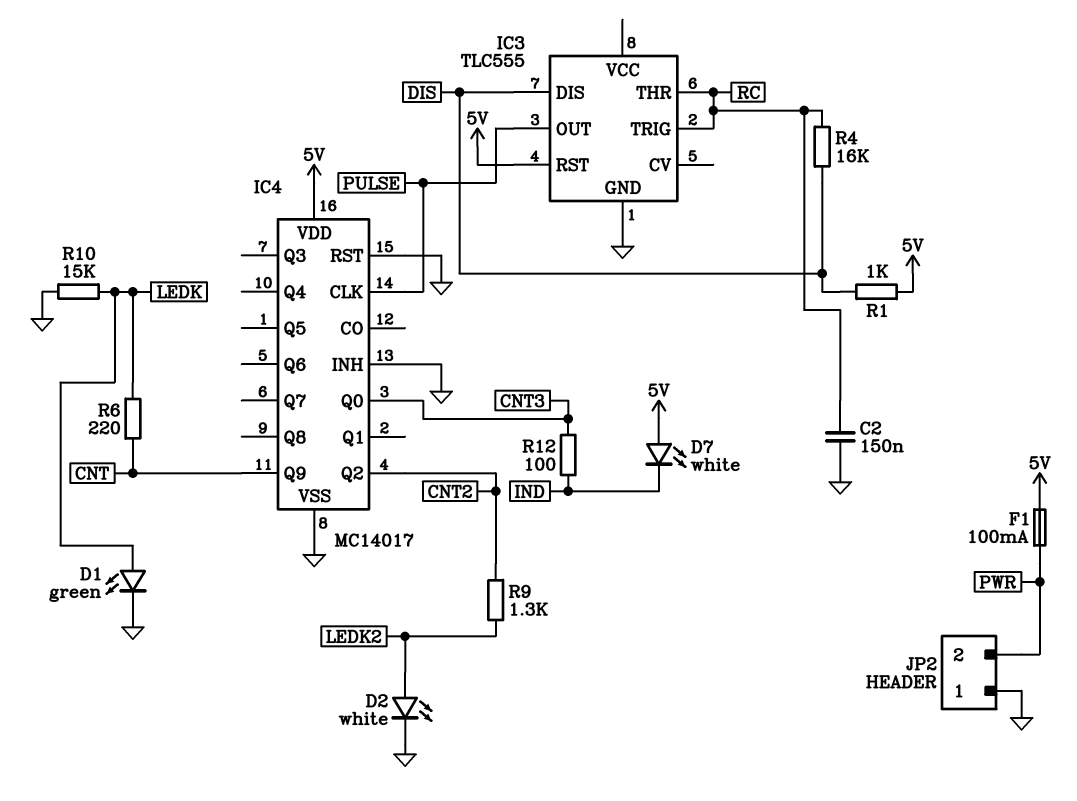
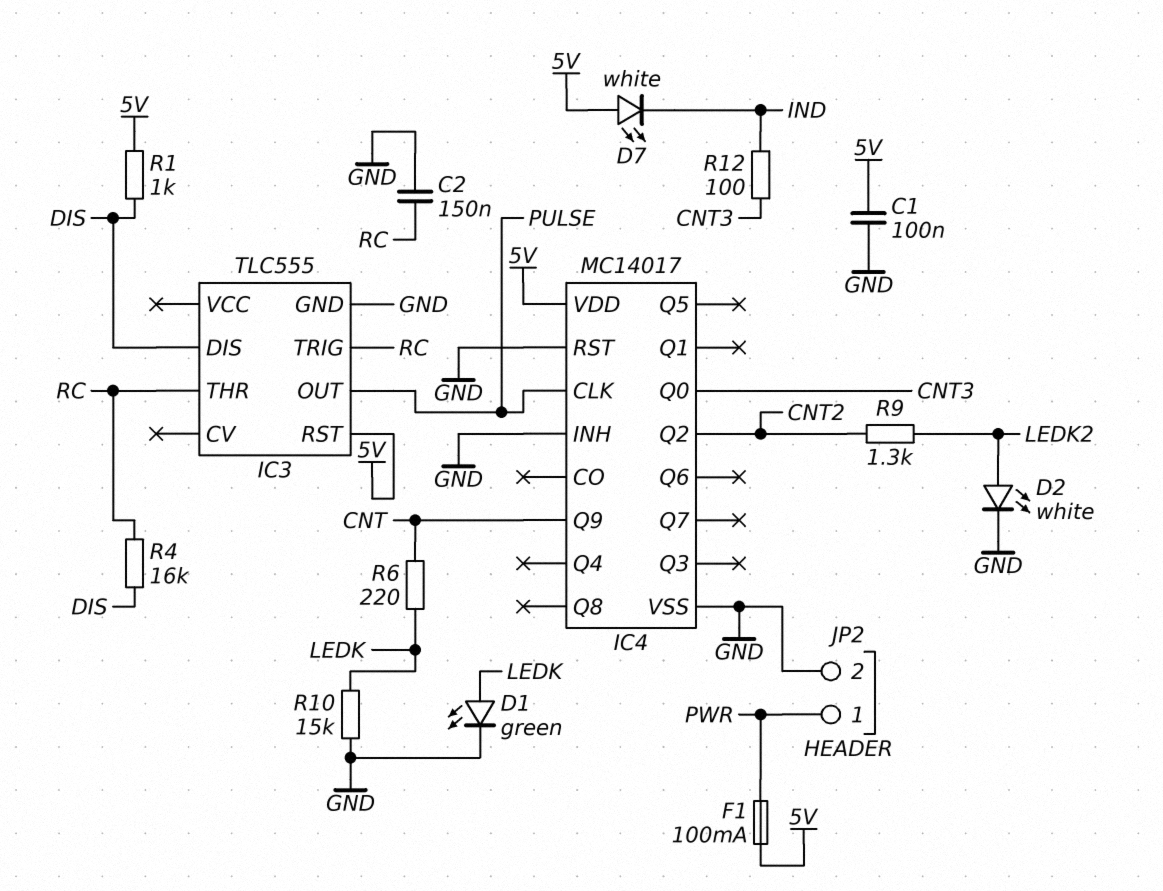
C1: none -> 100nF (5V, GND)
JP2 pin 1: GND -> PWR
JP2 pin 2: PWR -> GND

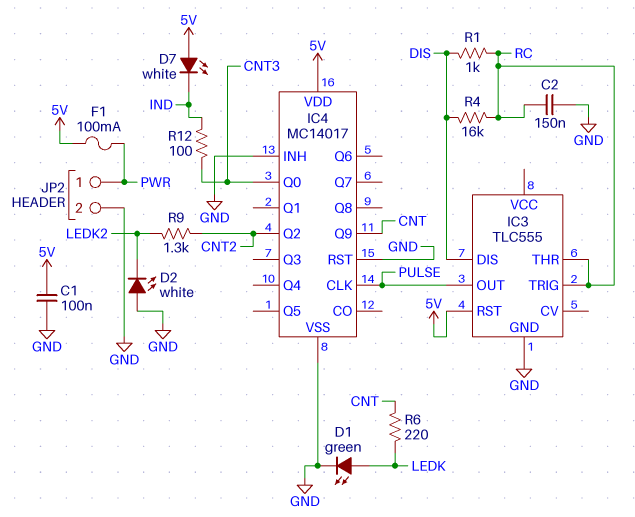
D2: LED white (A LEDK2, K GND) -> LED white (A GND, K LEDK2)
R1: 1k (5V, DIS) -> 1k (DIS, RC)
R10: 15k (GND, LEDK) -> none

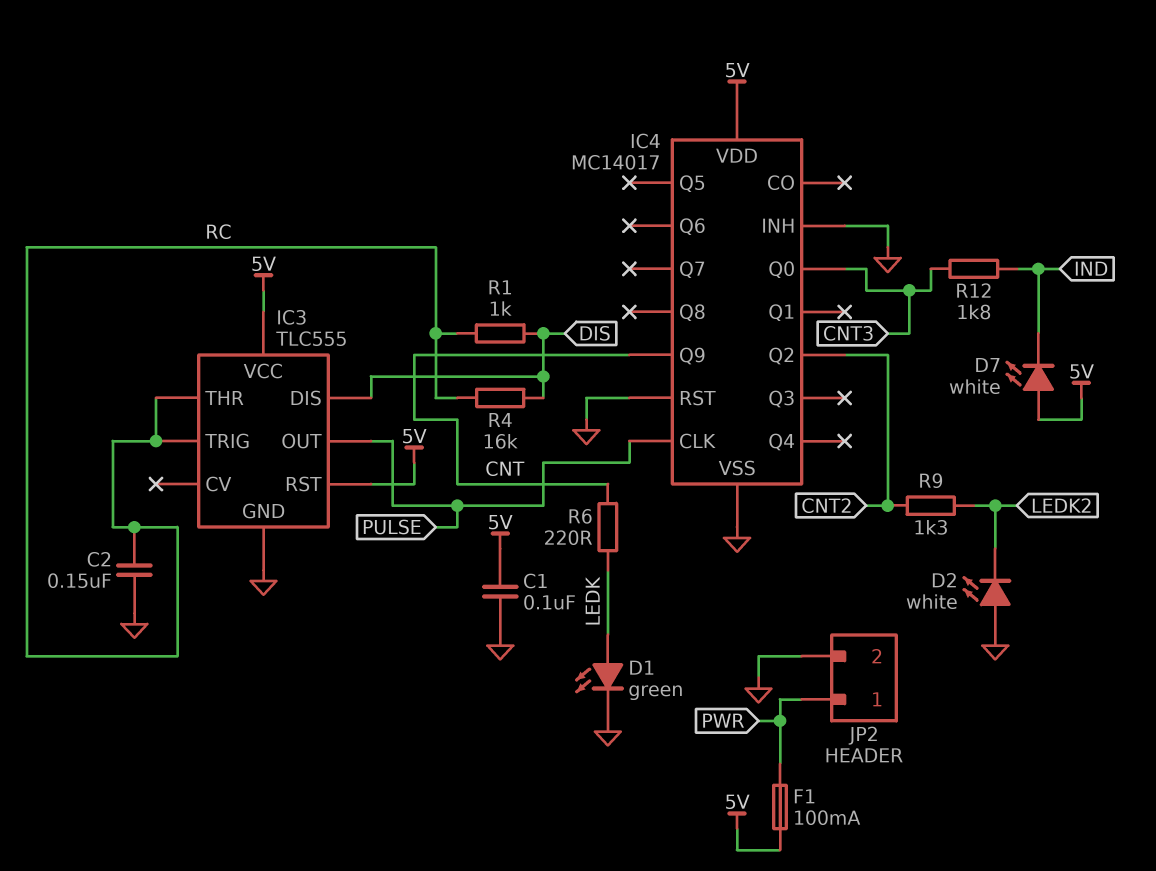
IC3 pin VCC: none -> 5V
R12: 100 (CNT3, IND) -> 1.8k (CNT3, IND)

